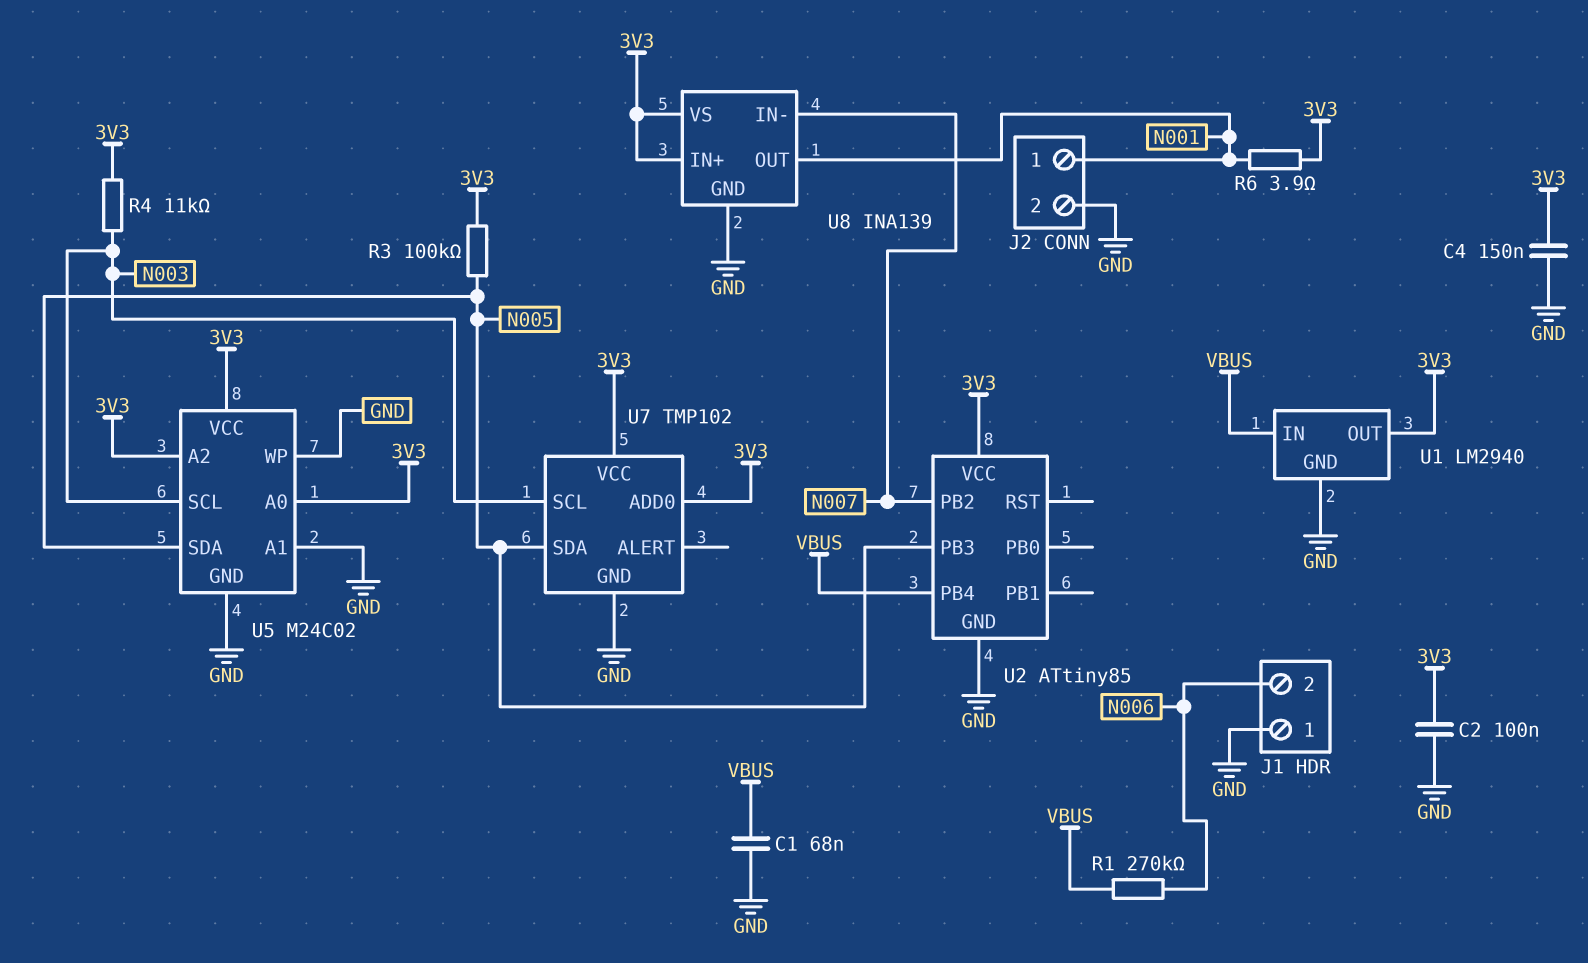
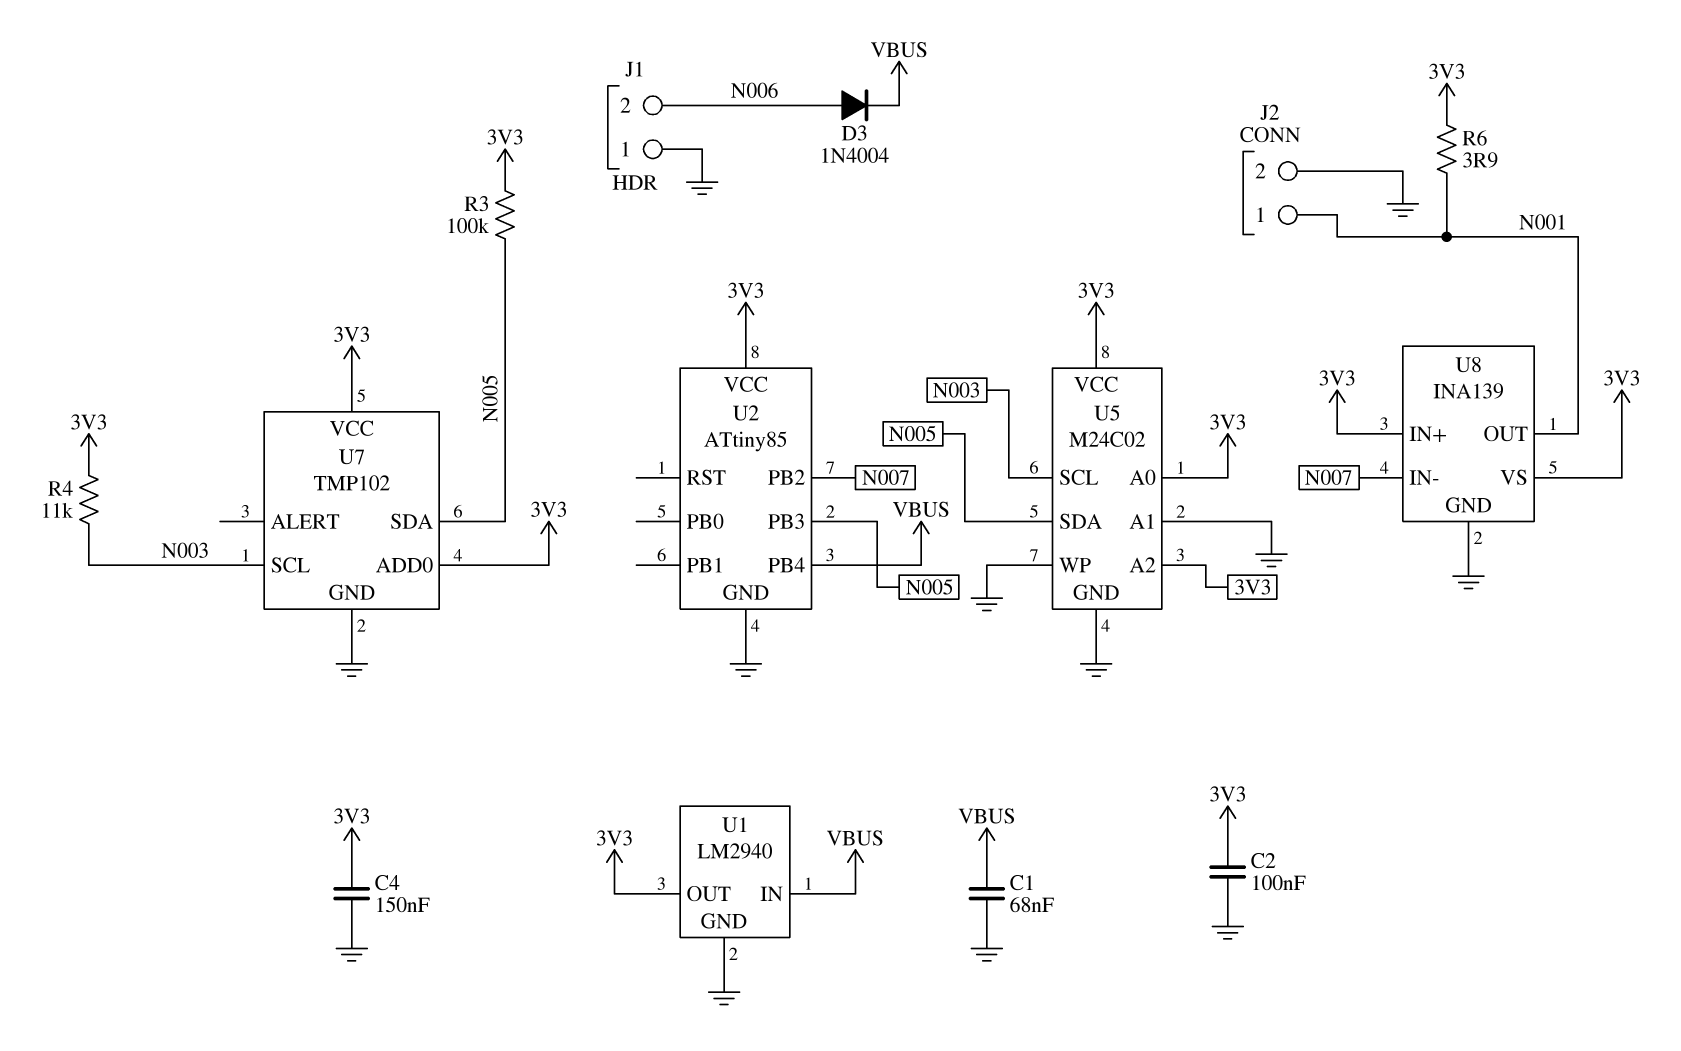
D3: none -> diode 1N4004 (A N006, K VBUS)
R1: 270k (N006, VBUS) -> none

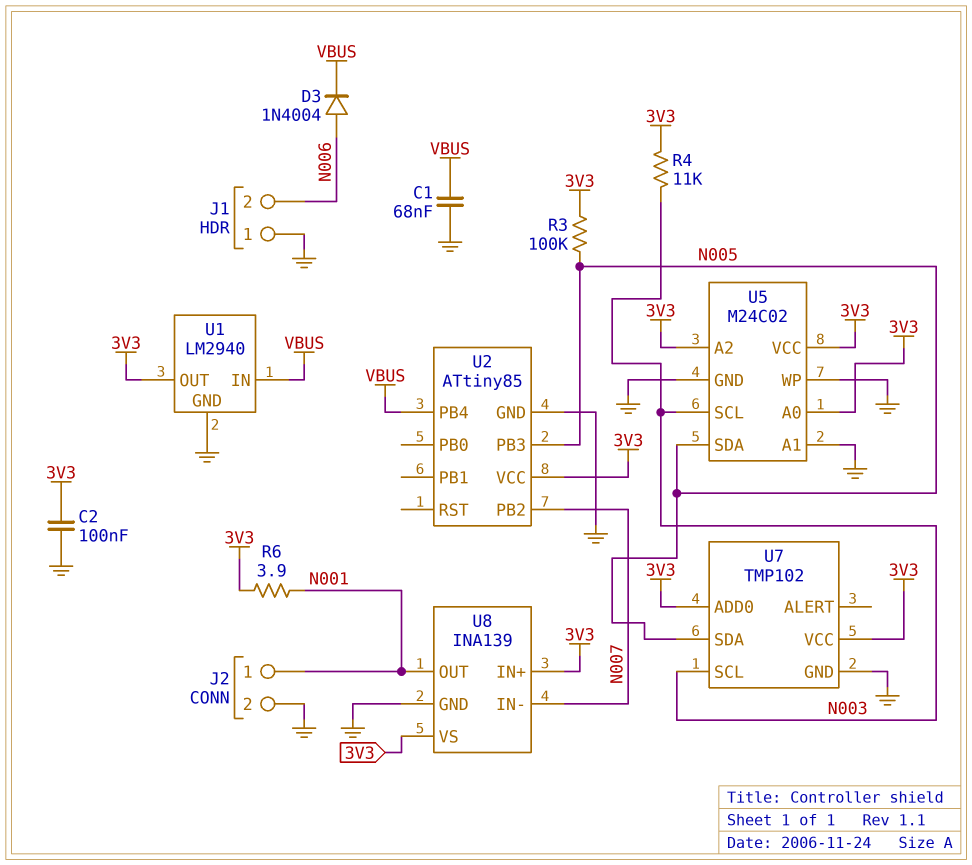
C4: 150nF (3V3, GND) -> none

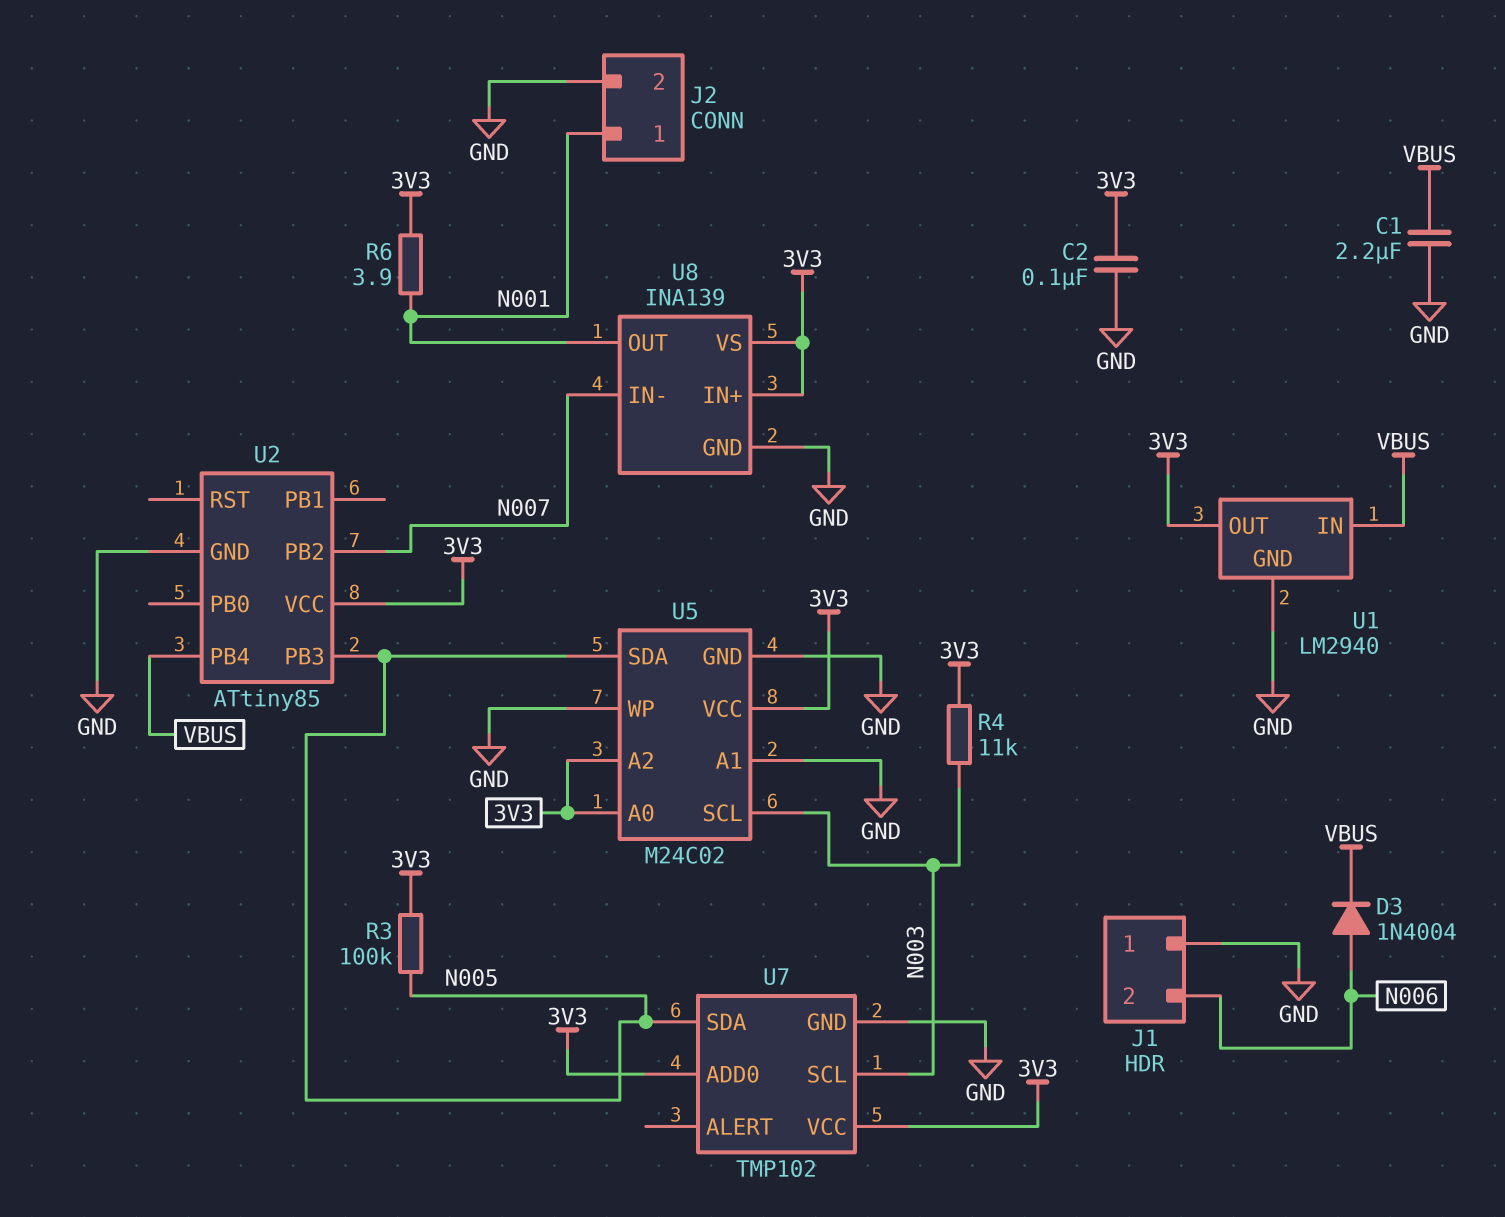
C1: 68nF (GND, VBUS) -> 2.2uF (GND, VBUS)

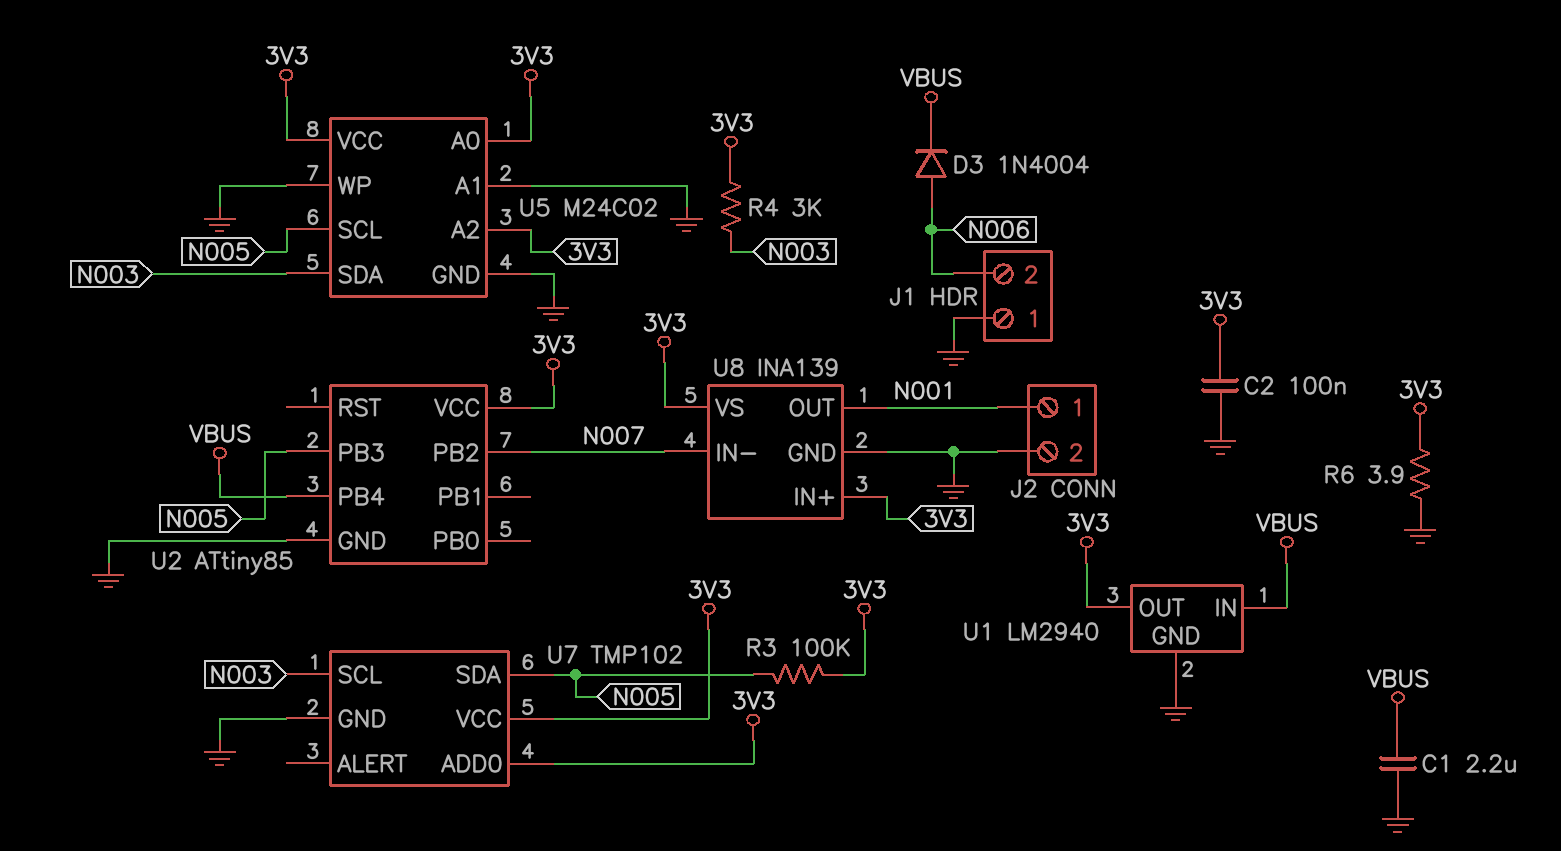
R4: 11k (3V3, N003) -> 3k (3V3, N003)
R6: 3.9 (3V3, N001) -> 3.9 (3V3, GND)
U5 pin SCL: N003 -> N005
U5 pin SDA: N005 -> N003

